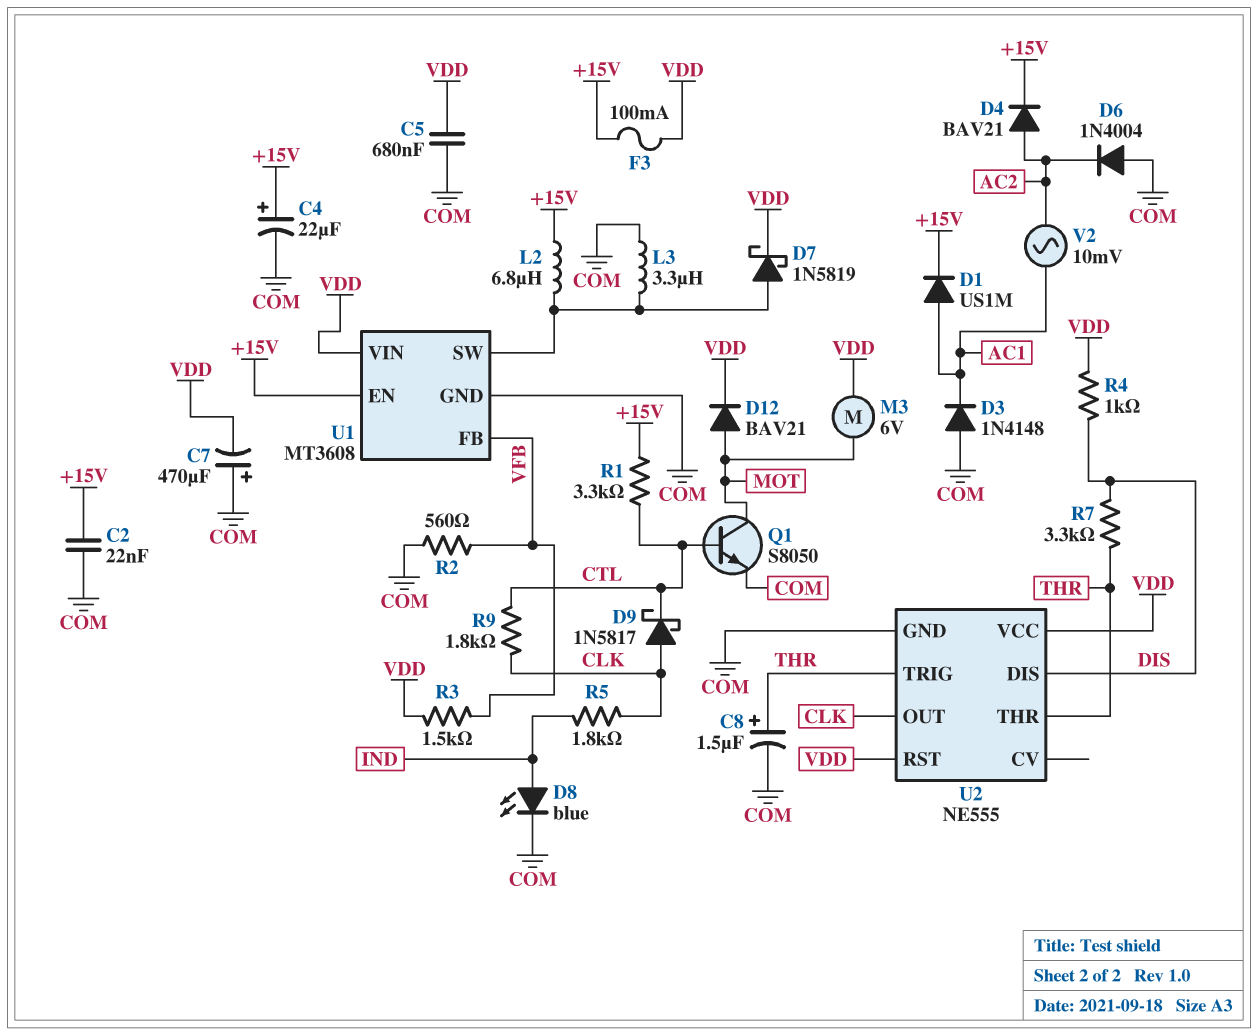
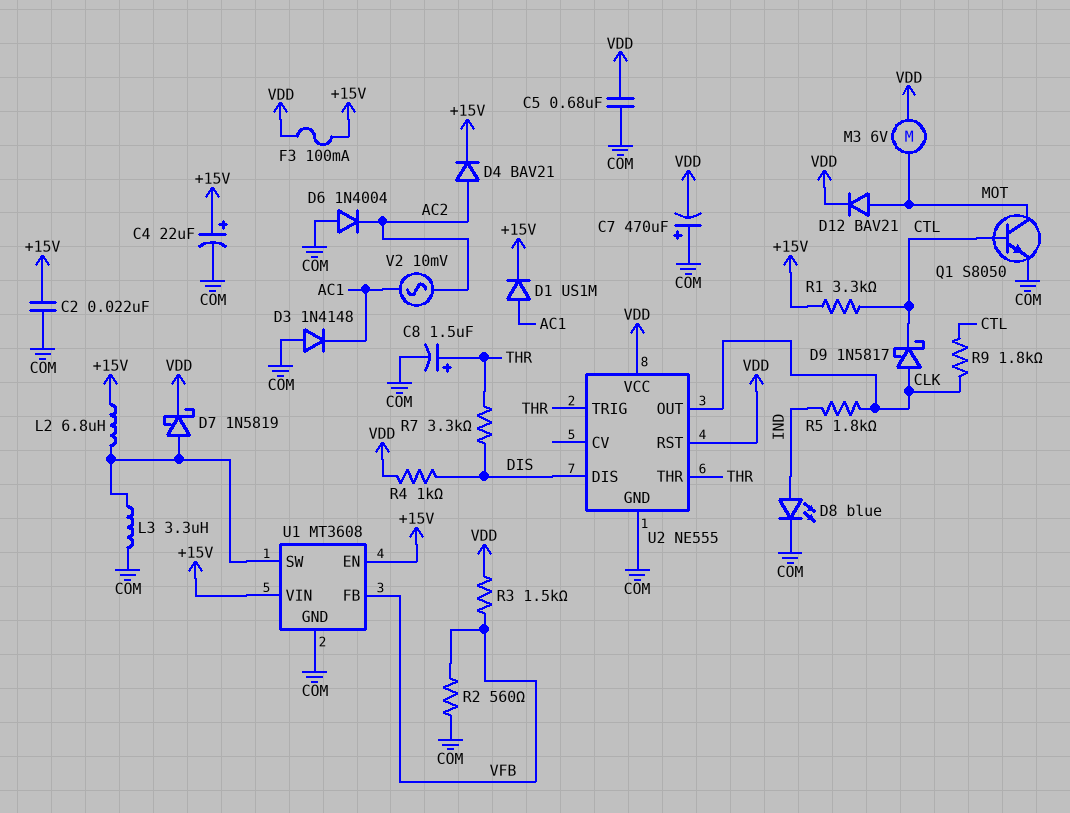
U1 pin VIN: VDD -> +15V

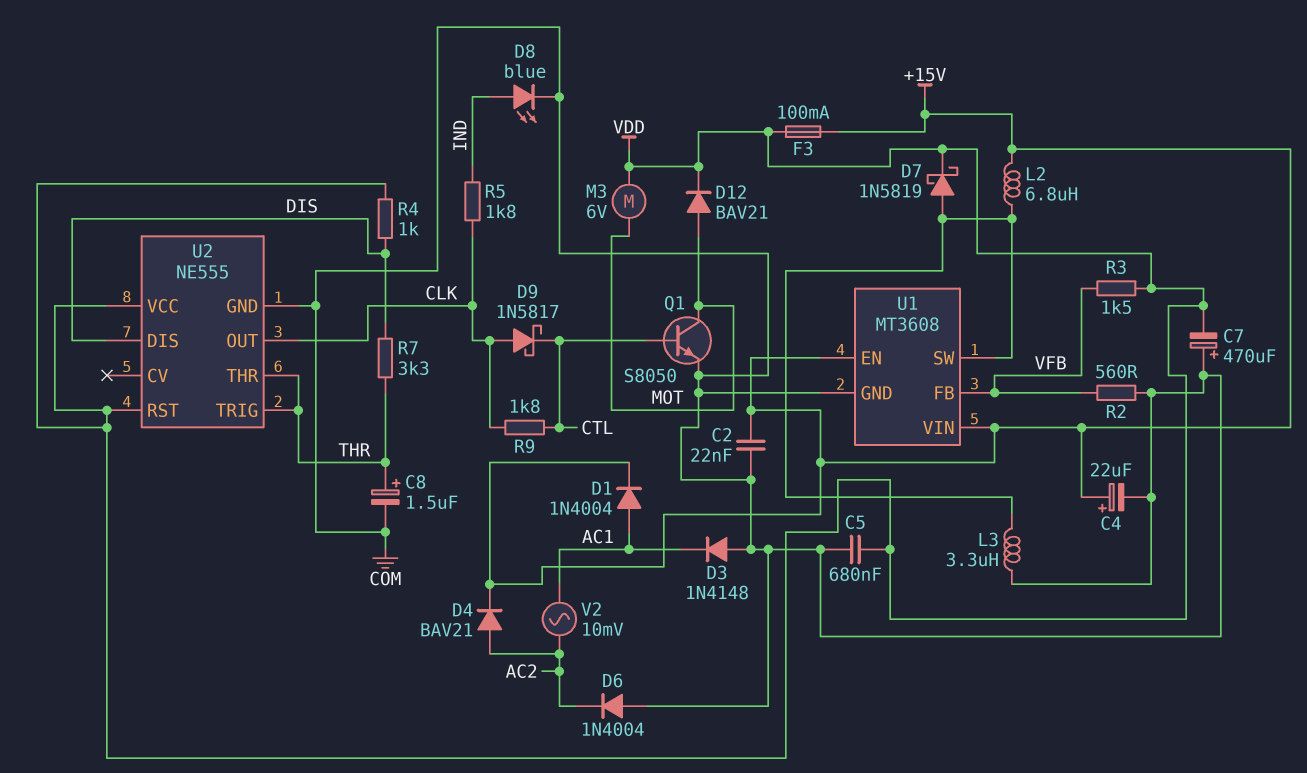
D1: diode US1M (A AC1, K +15V) -> diode 1N4004 (A AC1, K +15V)
R1: 3.3k (+15V, CTL) -> none

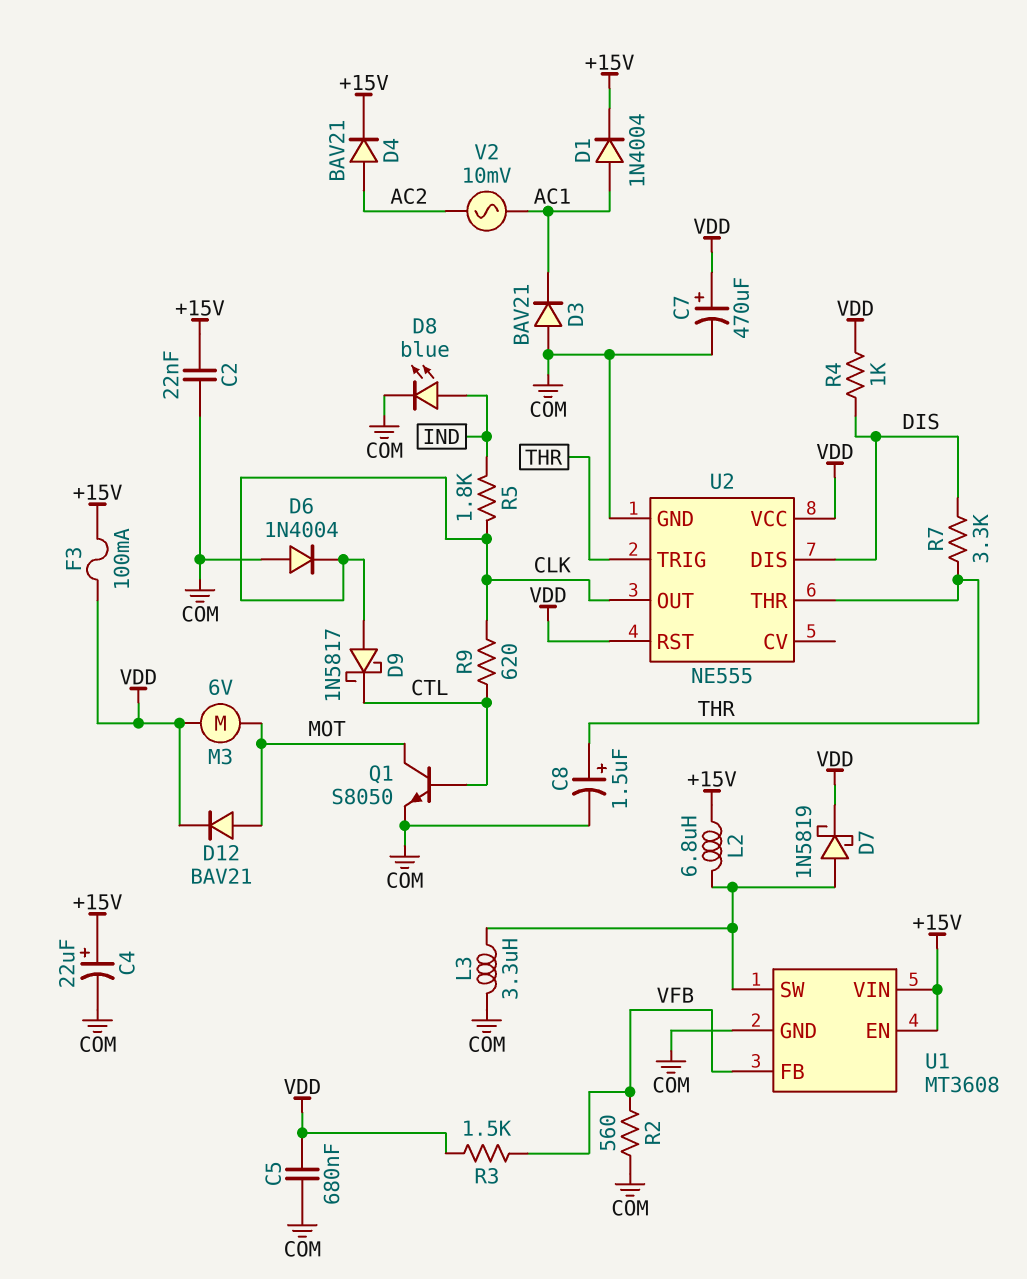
C7: 470uF (plus COM, minus VDD) -> 470uF (plus VDD, minus COM)
D3: diode 1N4148 (A COM, K AC1) -> diode BAV21 (A COM, K AC1)
D6: diode 1N4004 (A COM, K AC2) -> diode 1N4004 (A COM, K CLK)
R9: 1.8k (CLK, CTL) -> 620 (CLK, CTL)

